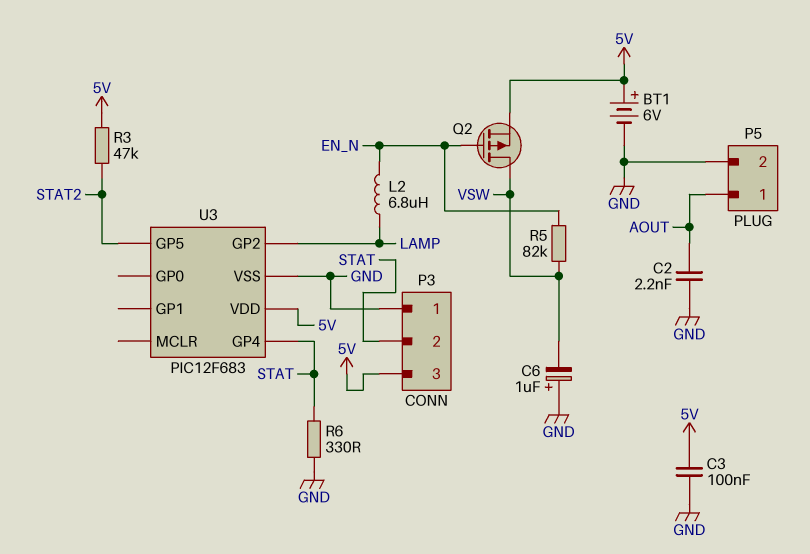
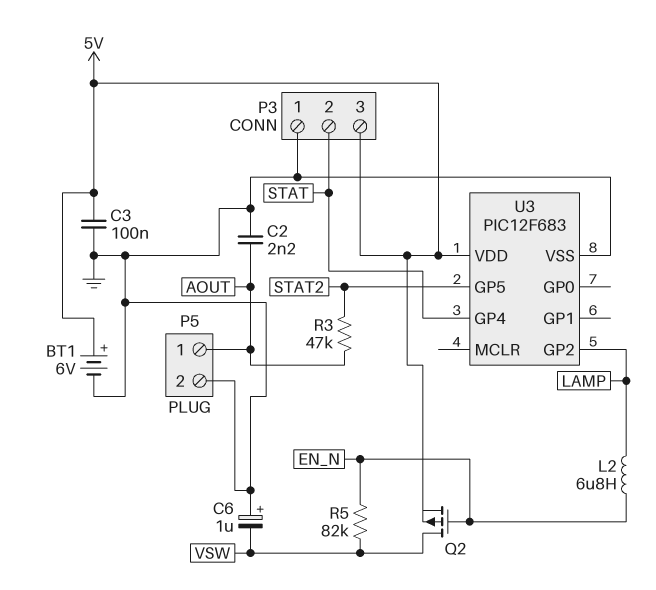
R3: 47k (5V, STAT2) -> 47k (AOUT, STAT2)
R6: 330 (GND, STAT) -> none

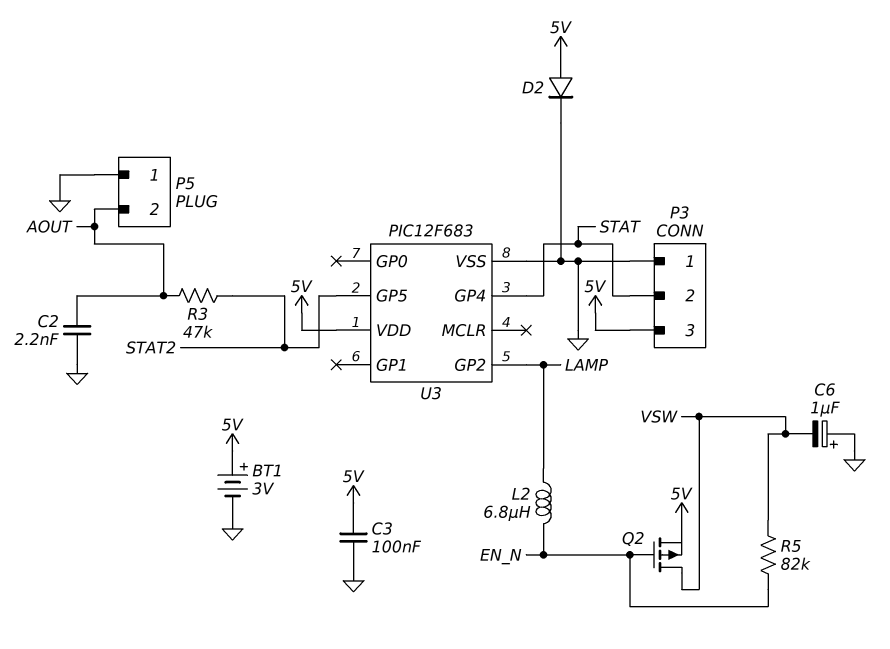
BT1: 6V (plus 5V, minus GND) -> 3V (plus 5V, minus GND)
D2: none -> diode (A 5V, K GND)
P5 pin 1: AOUT -> GND
P5 pin 2: GND -> AOUT

